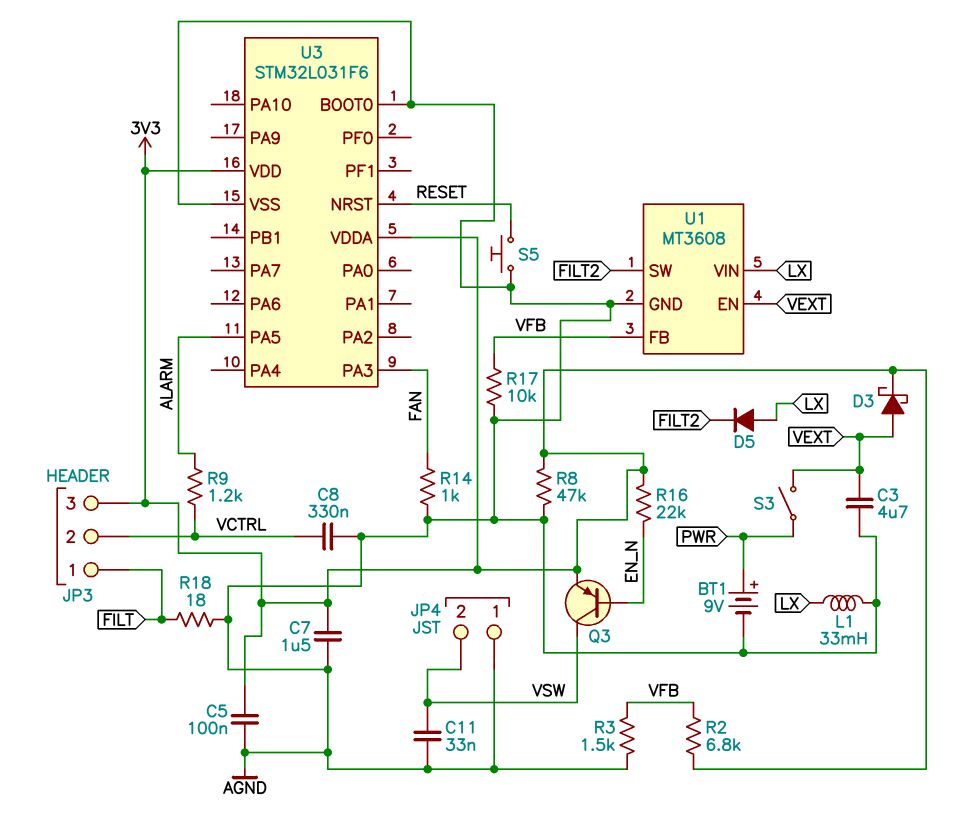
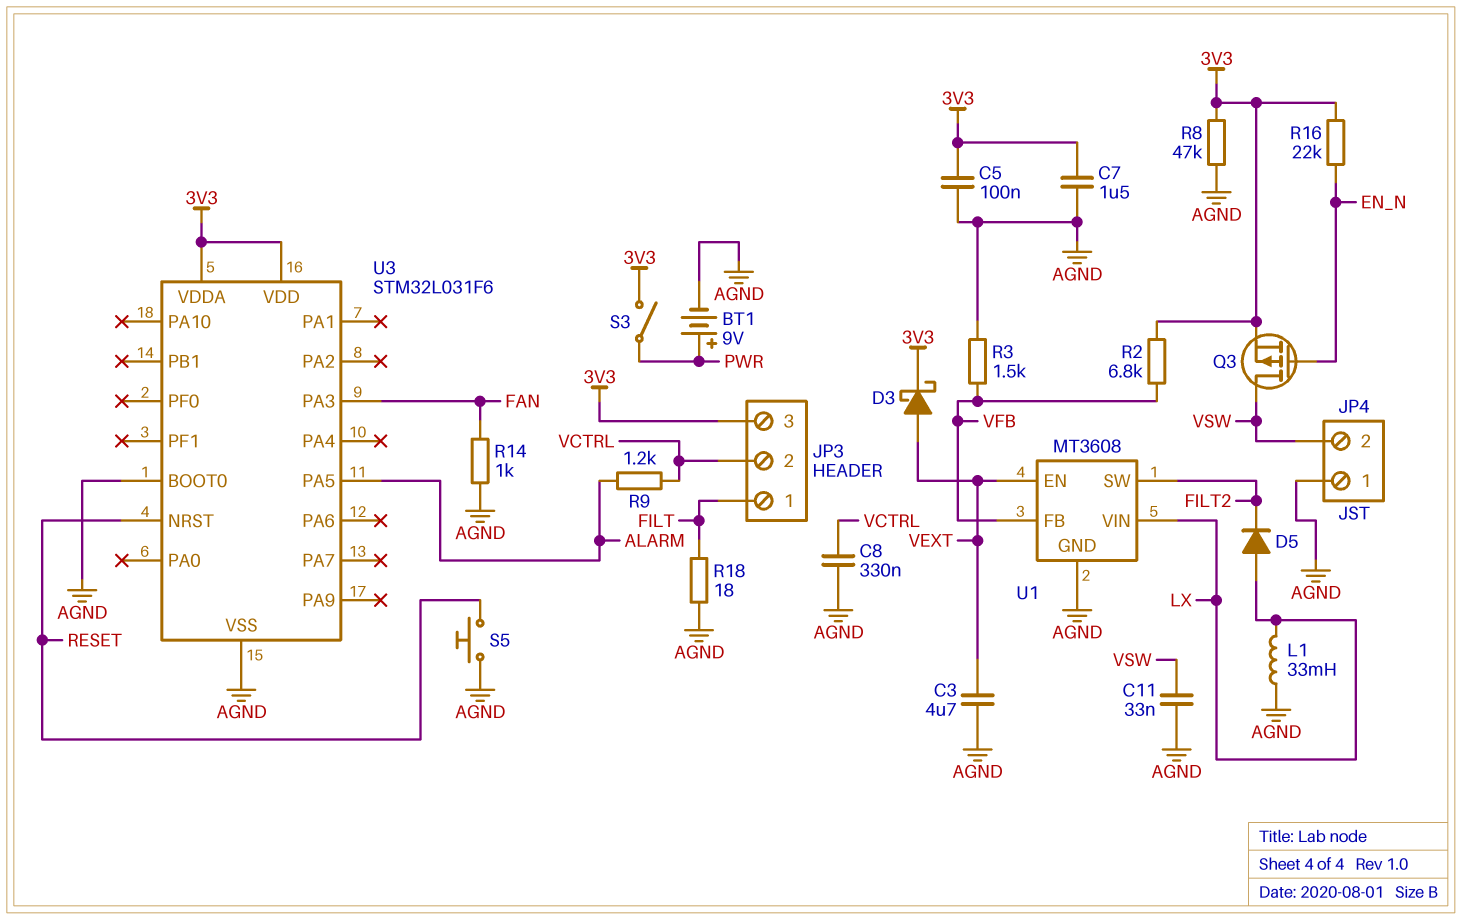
Q3: PNP (B EN_N, C VSW, E 3V3) -> PMOS (G EN_N, D VSW, S 3V3)
R17: 10k (AGND, VFB) -> none
S3: switch (PWR, VEXT) -> switch (3V3, PWR)

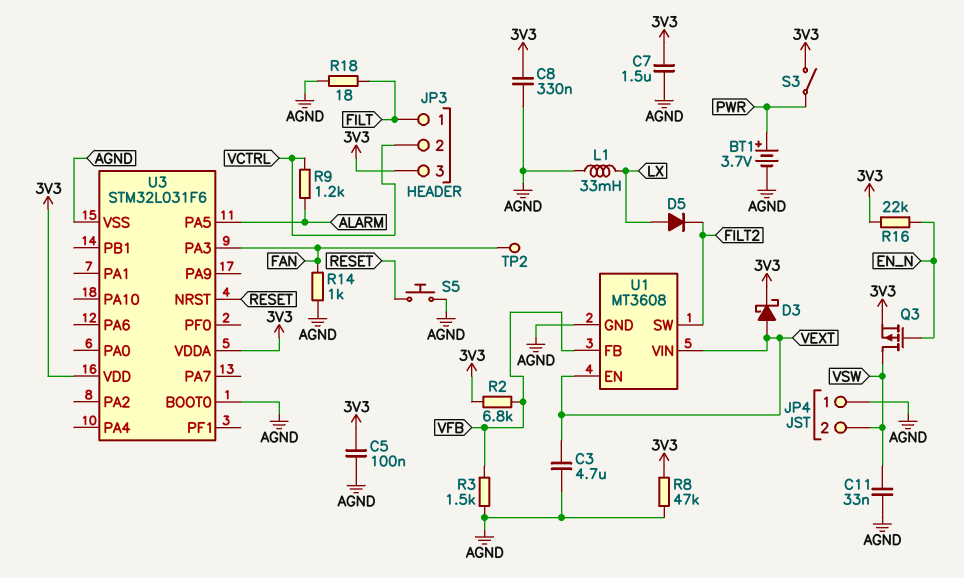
BT1: 9V (plus PWR, minus AGND) -> 3.7V (plus PWR, minus AGND)
C8: 330nF (AGND, VCTRL) -> 330nF (3V3, AGND)
TP2: none -> test point (FAN)
U1 pin VIN: LX -> VEXT

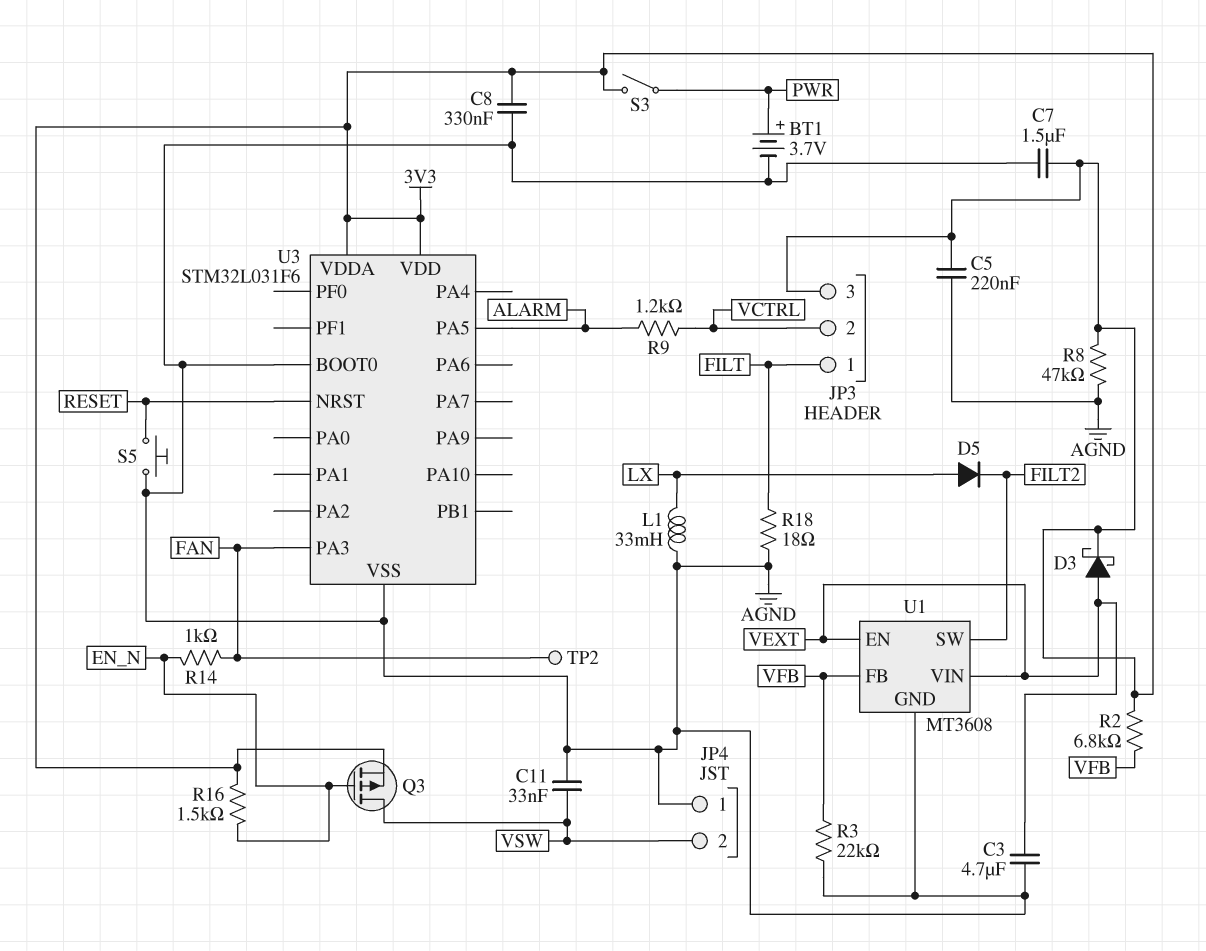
C5: 100nF (3V3, AGND) -> 220nF (3V3, AGND)
R3: 1.5k (AGND, VFB) -> 22k (AGND, VFB)
R14: 1k (AGND, FAN) -> 1k (EN_N, FAN)
R16: 22k (3V3, EN_N) -> 1.5k (3V3, EN_N)

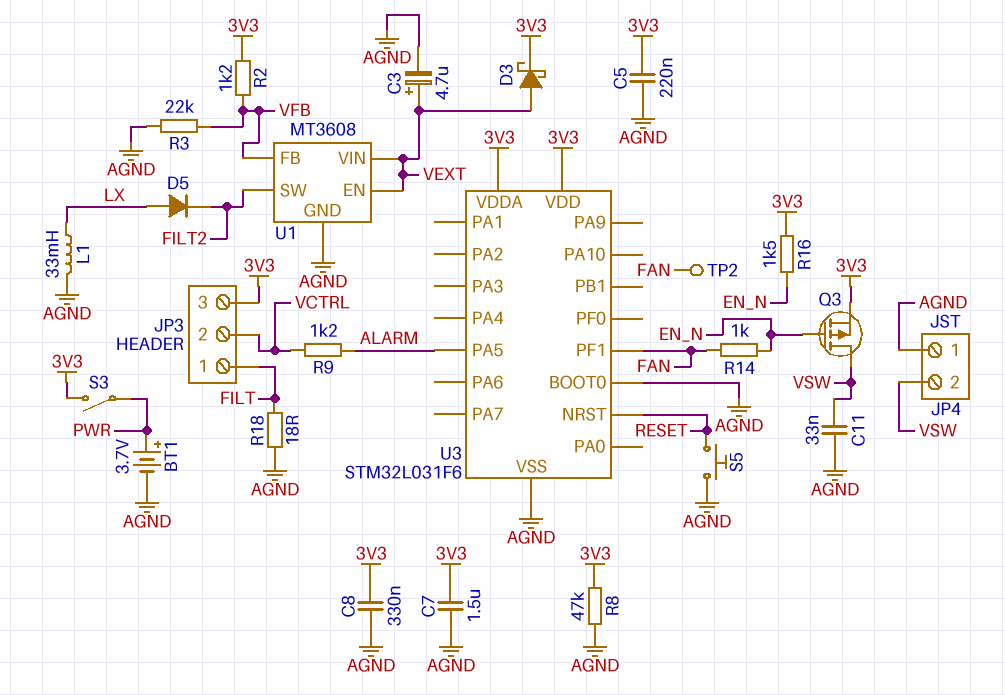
C3: 4.7uF (AGND, VEXT) -> 4.7uF (plus VEXT, minus AGND)
R2: 6.8k (3V3, VFB) -> 1.2k (3V3, VFB)
U3 pin PA3: FAN -> none
U3 pin PF1: none -> FAN

